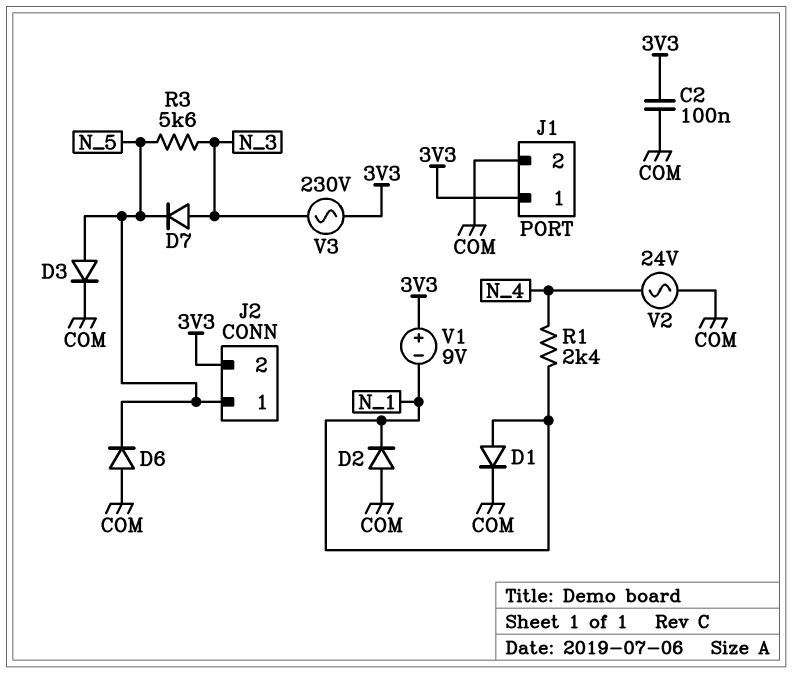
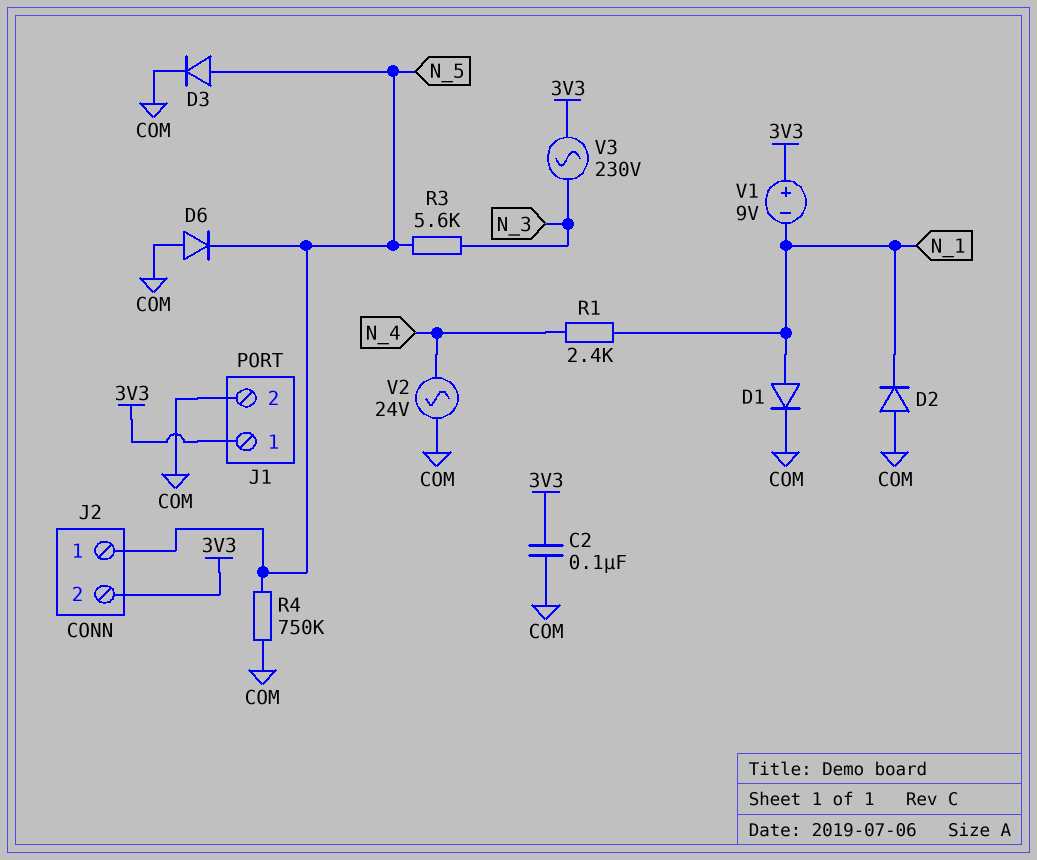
D7: diode (A N_3, K N_5) -> none
R4: none -> 750k (COM, N_5)

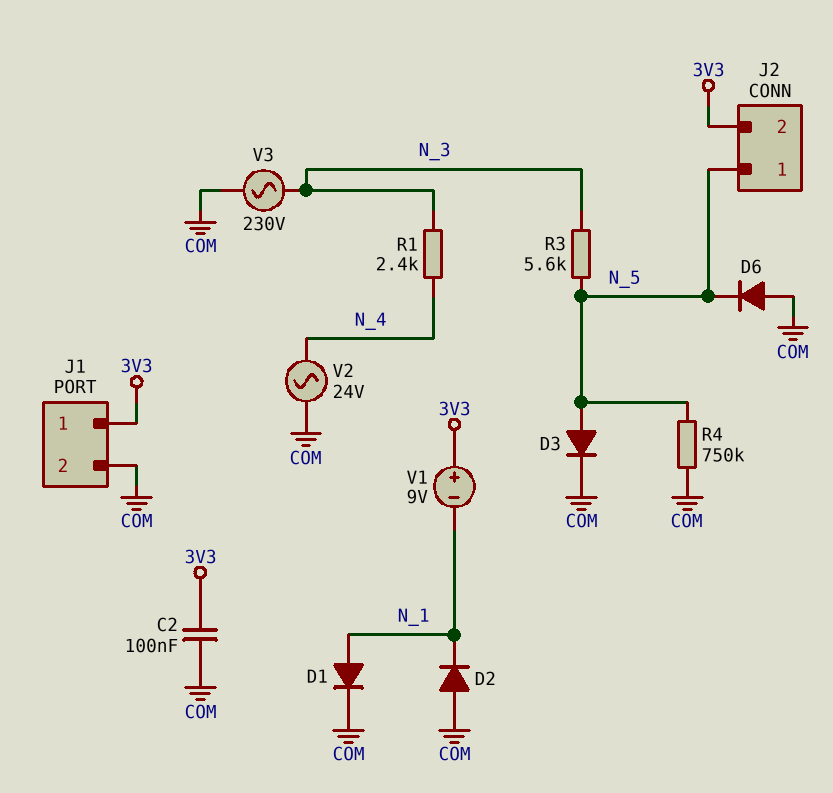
R1: 2.4k (N_1, N_4) -> 2.4k (N_3, N_4)
V3: AC 230V (3V3, N_3) -> AC 230V (COM, N_3)

